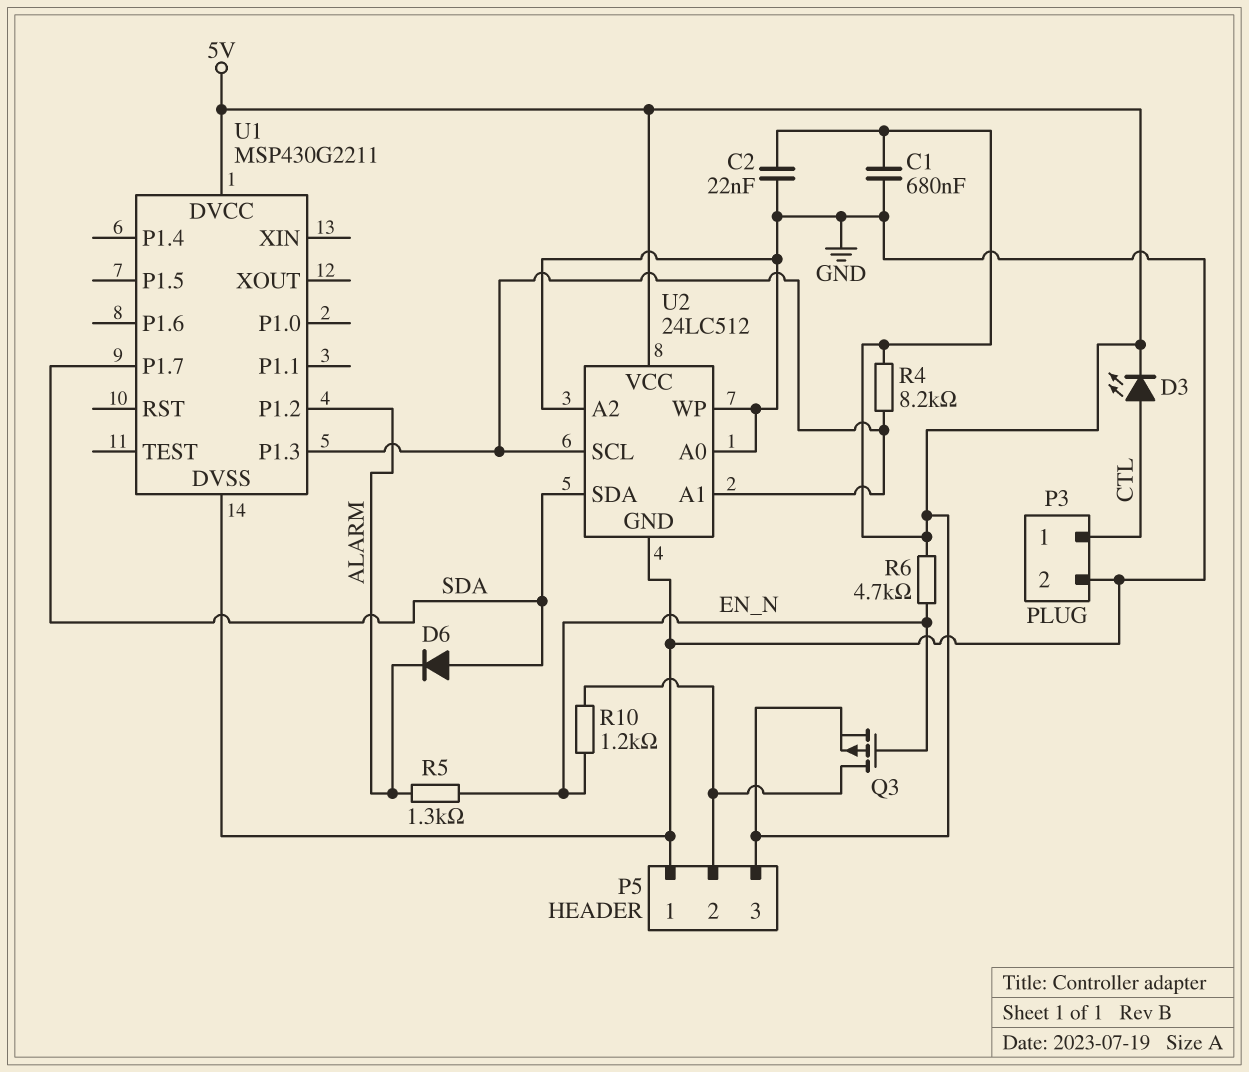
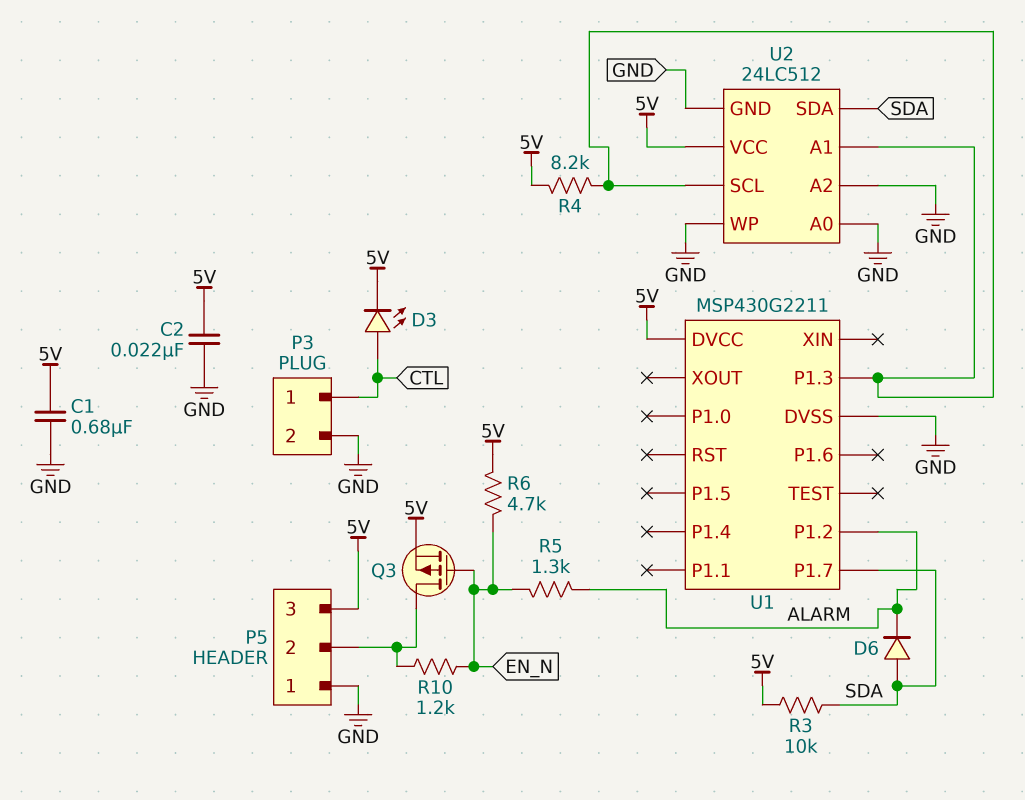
R3: none -> 10k (5V, SDA)

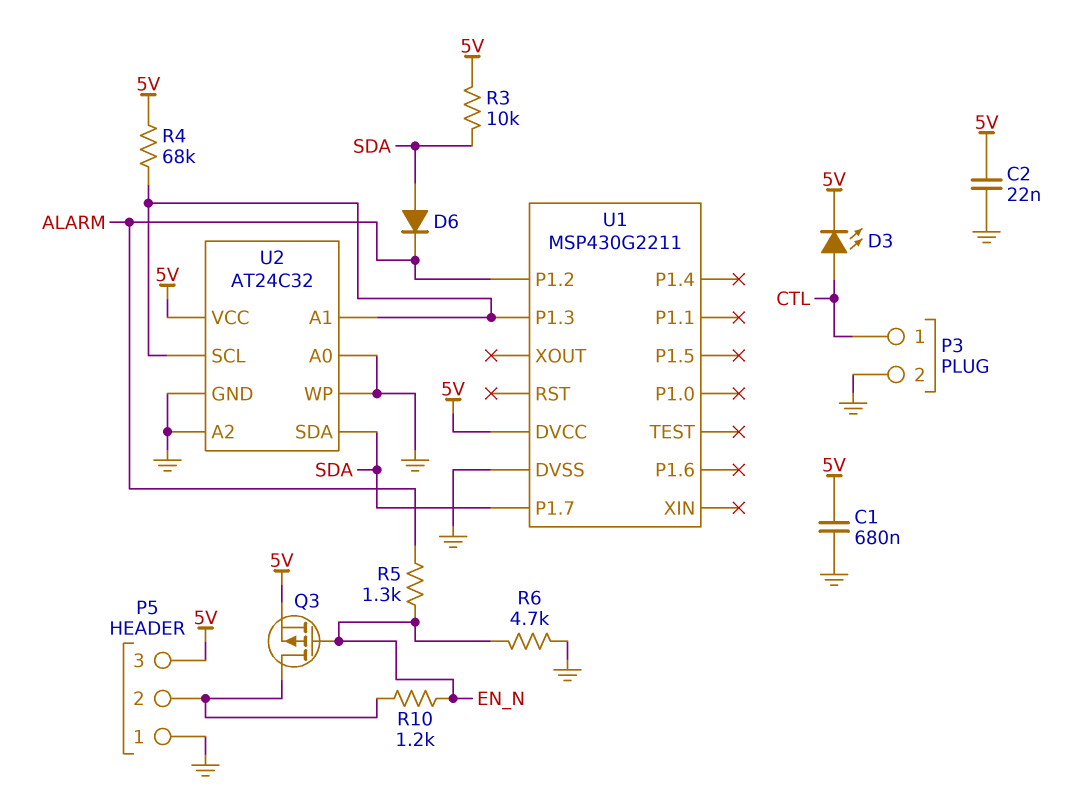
R4: 8.2k (5V, U1/P1.3) -> 68k (5V, U1/P1.3)
R6: 4.7k (5V, EN_N) -> 4.7k (EN_N, GND)
U2: 24LC512 -> AT24C32

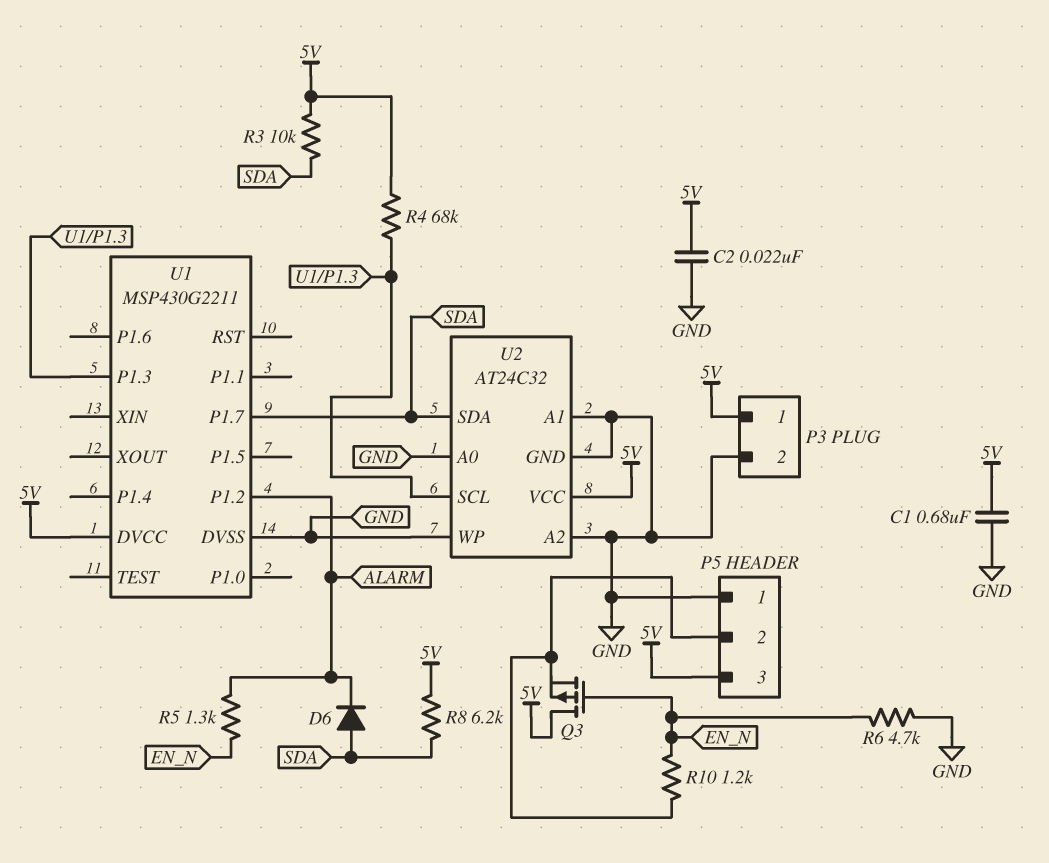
D3: LED (A CTL, K 5V) -> none
P3 pin 1: CTL -> 5V
Q3: PMOS (G EN_N, D P5/2, S 5V) -> PMOS (G EN_N, D 5V, S P5/2)
R8: none -> 6.2k (5V, SDA)
U2 pin A1: U1/P1.3 -> GND

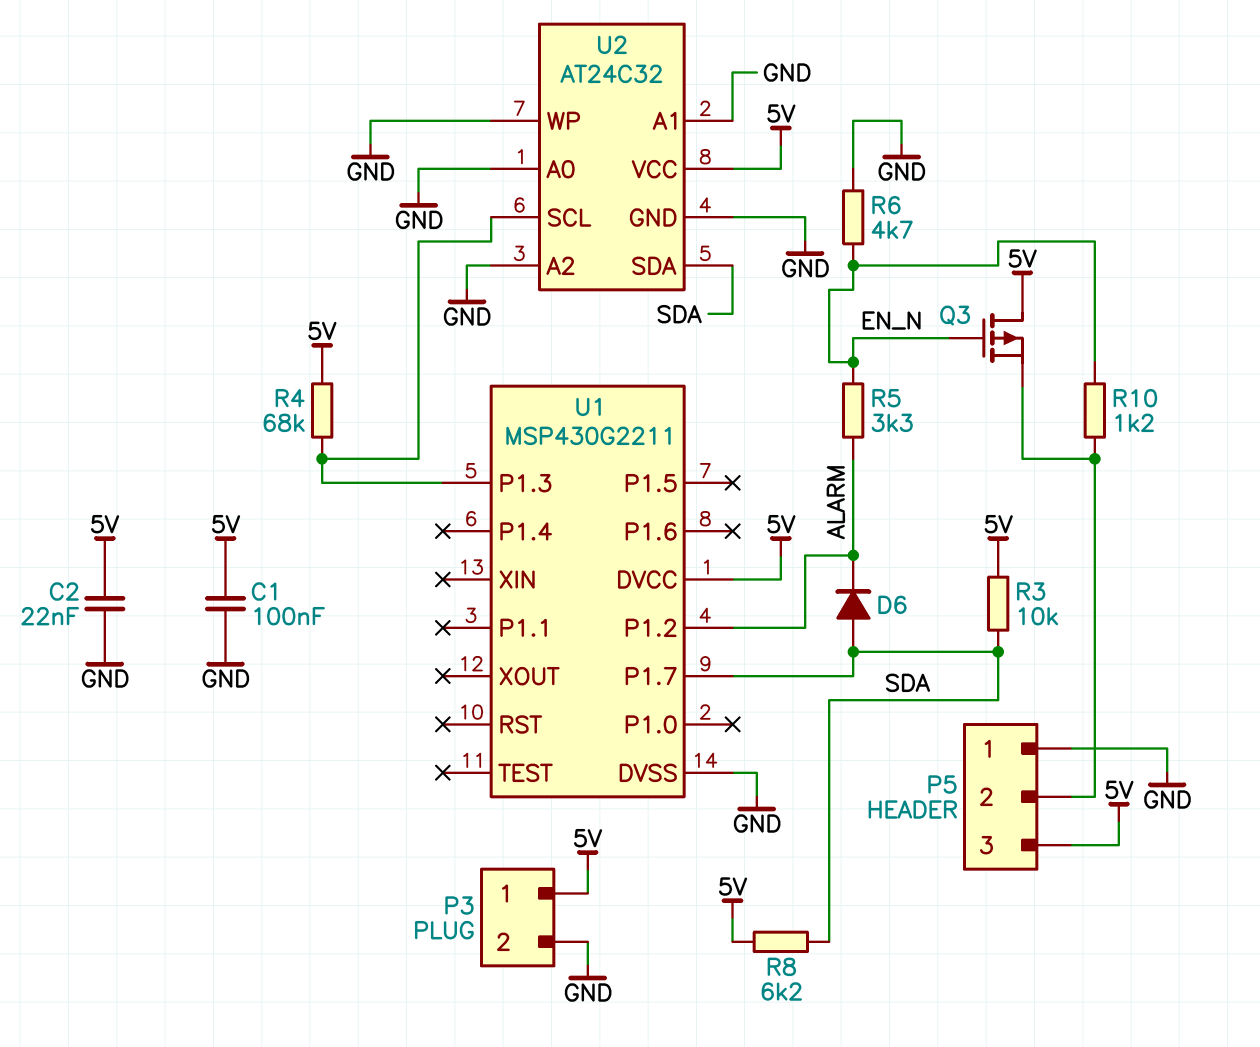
C1: 680nF (5V, GND) -> 100nF (5V, GND)
R5: 1.3k (ALARM, EN_N) -> 3.3k (ALARM, EN_N)

